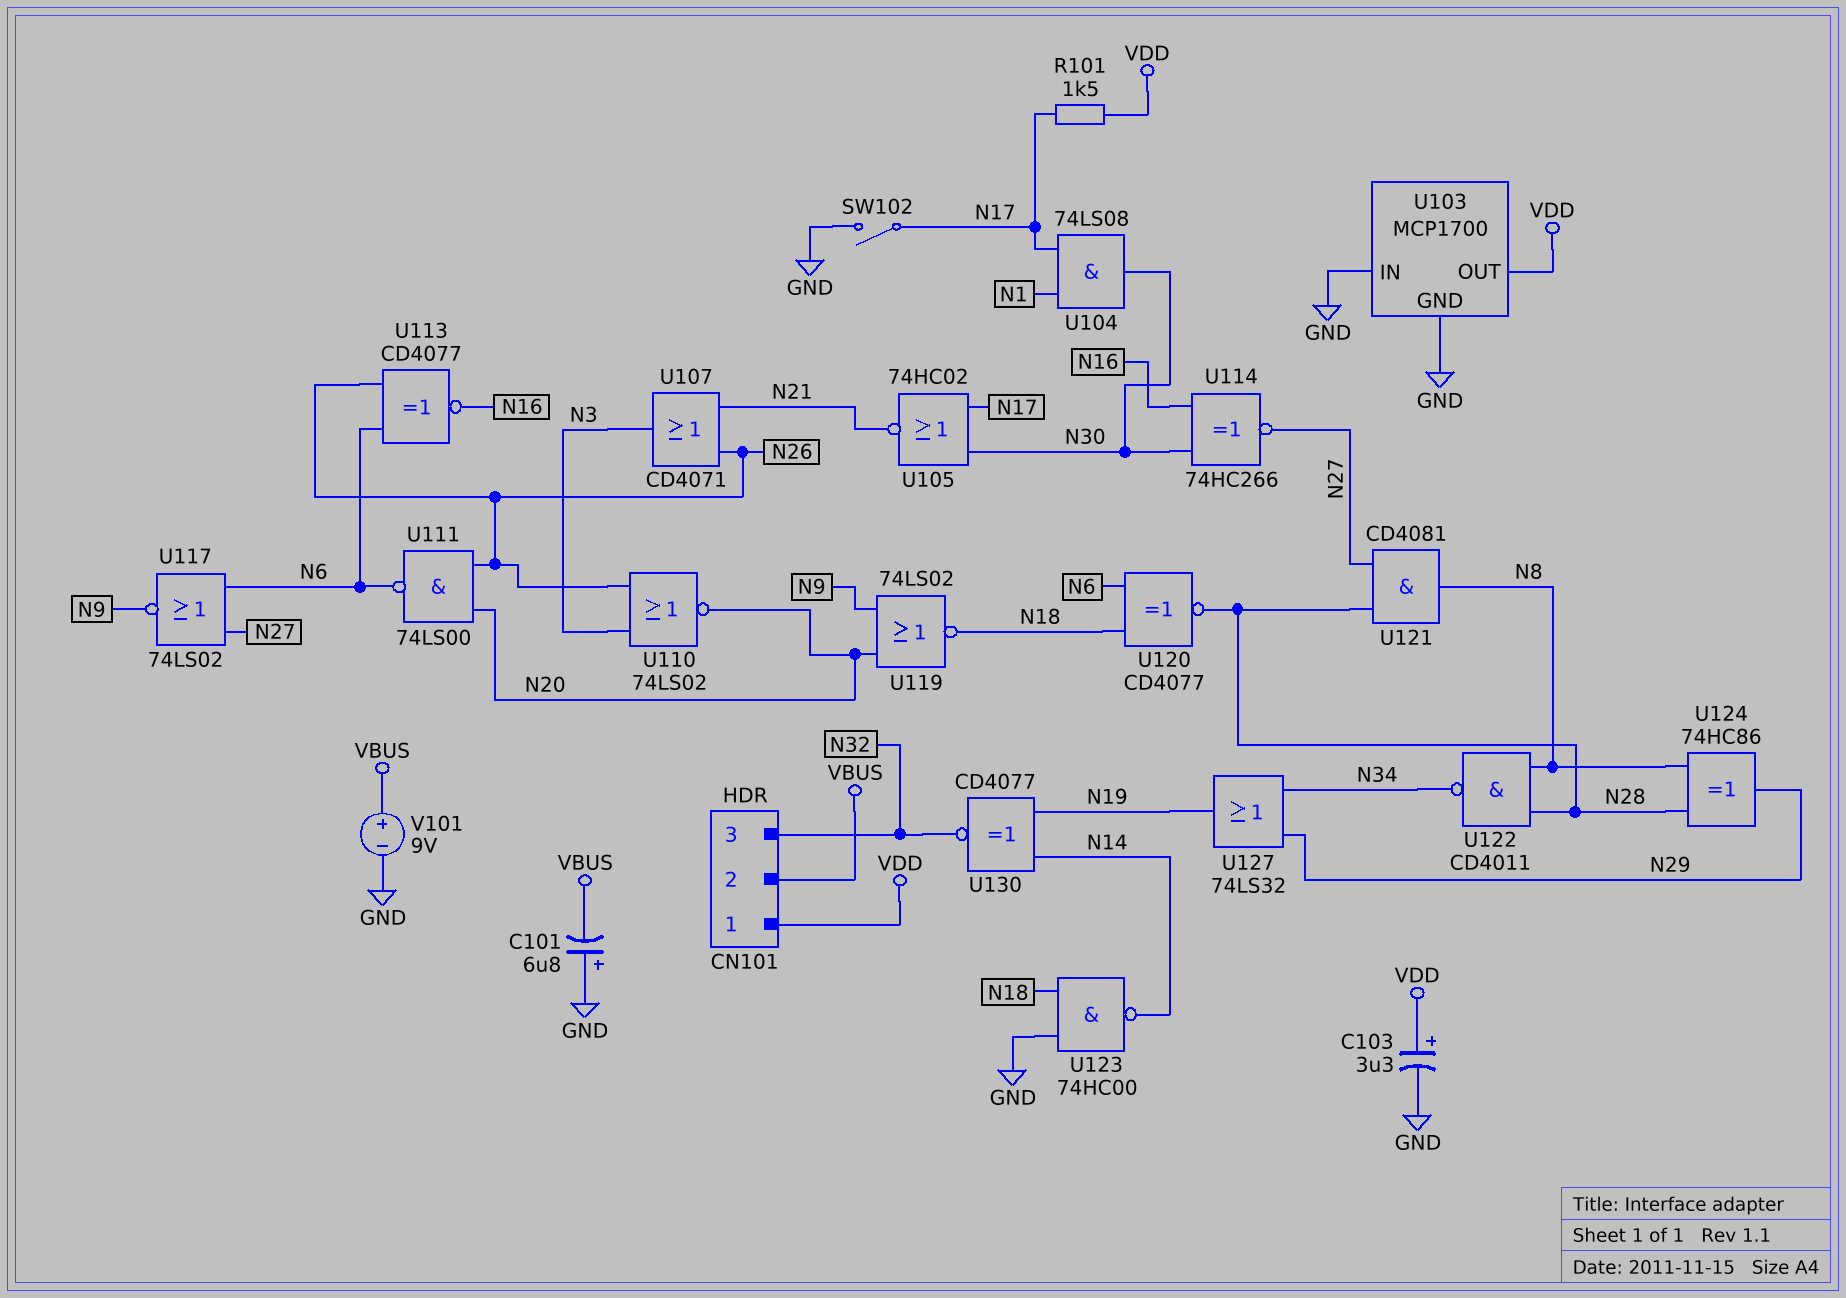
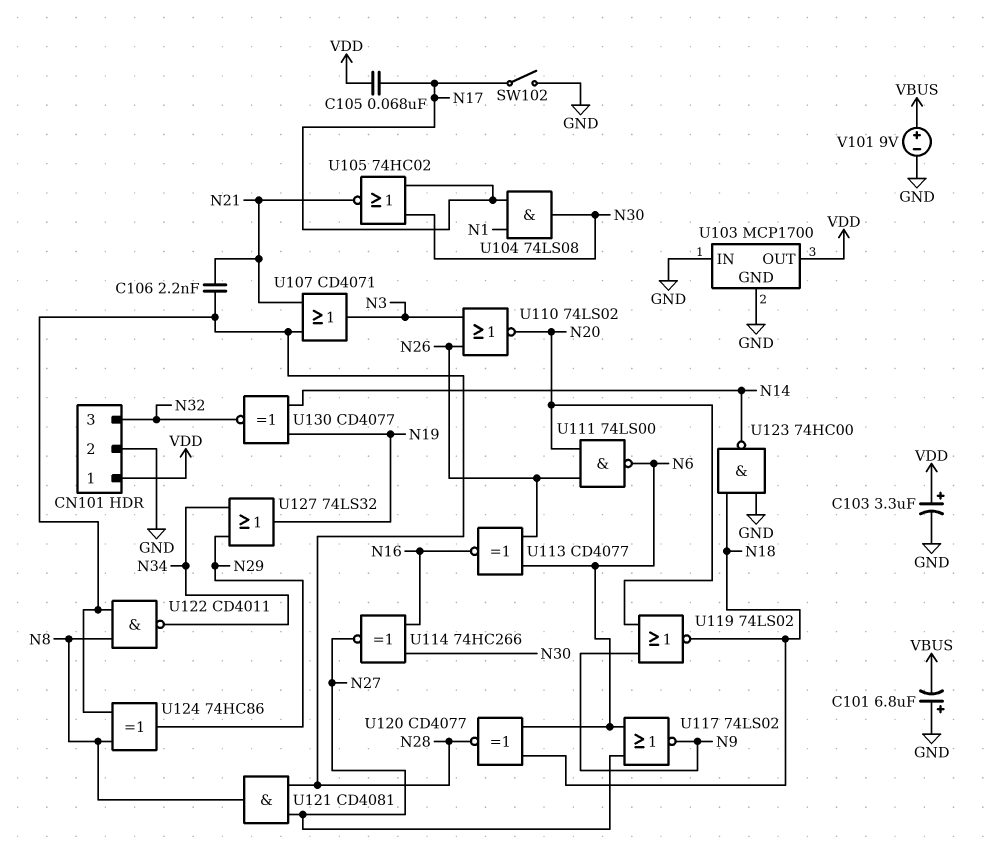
C105: none -> 68nF (N17, VDD)
C106: none -> 2.2nF (N21, N28)
CN101 pin 2: VBUS -> GND
R101: 1.5k (N17, VDD) -> none
U107: OR CD4071 (in N21, in N26, out N3) -> OR CD4071 (in N21, in N28, out N3)

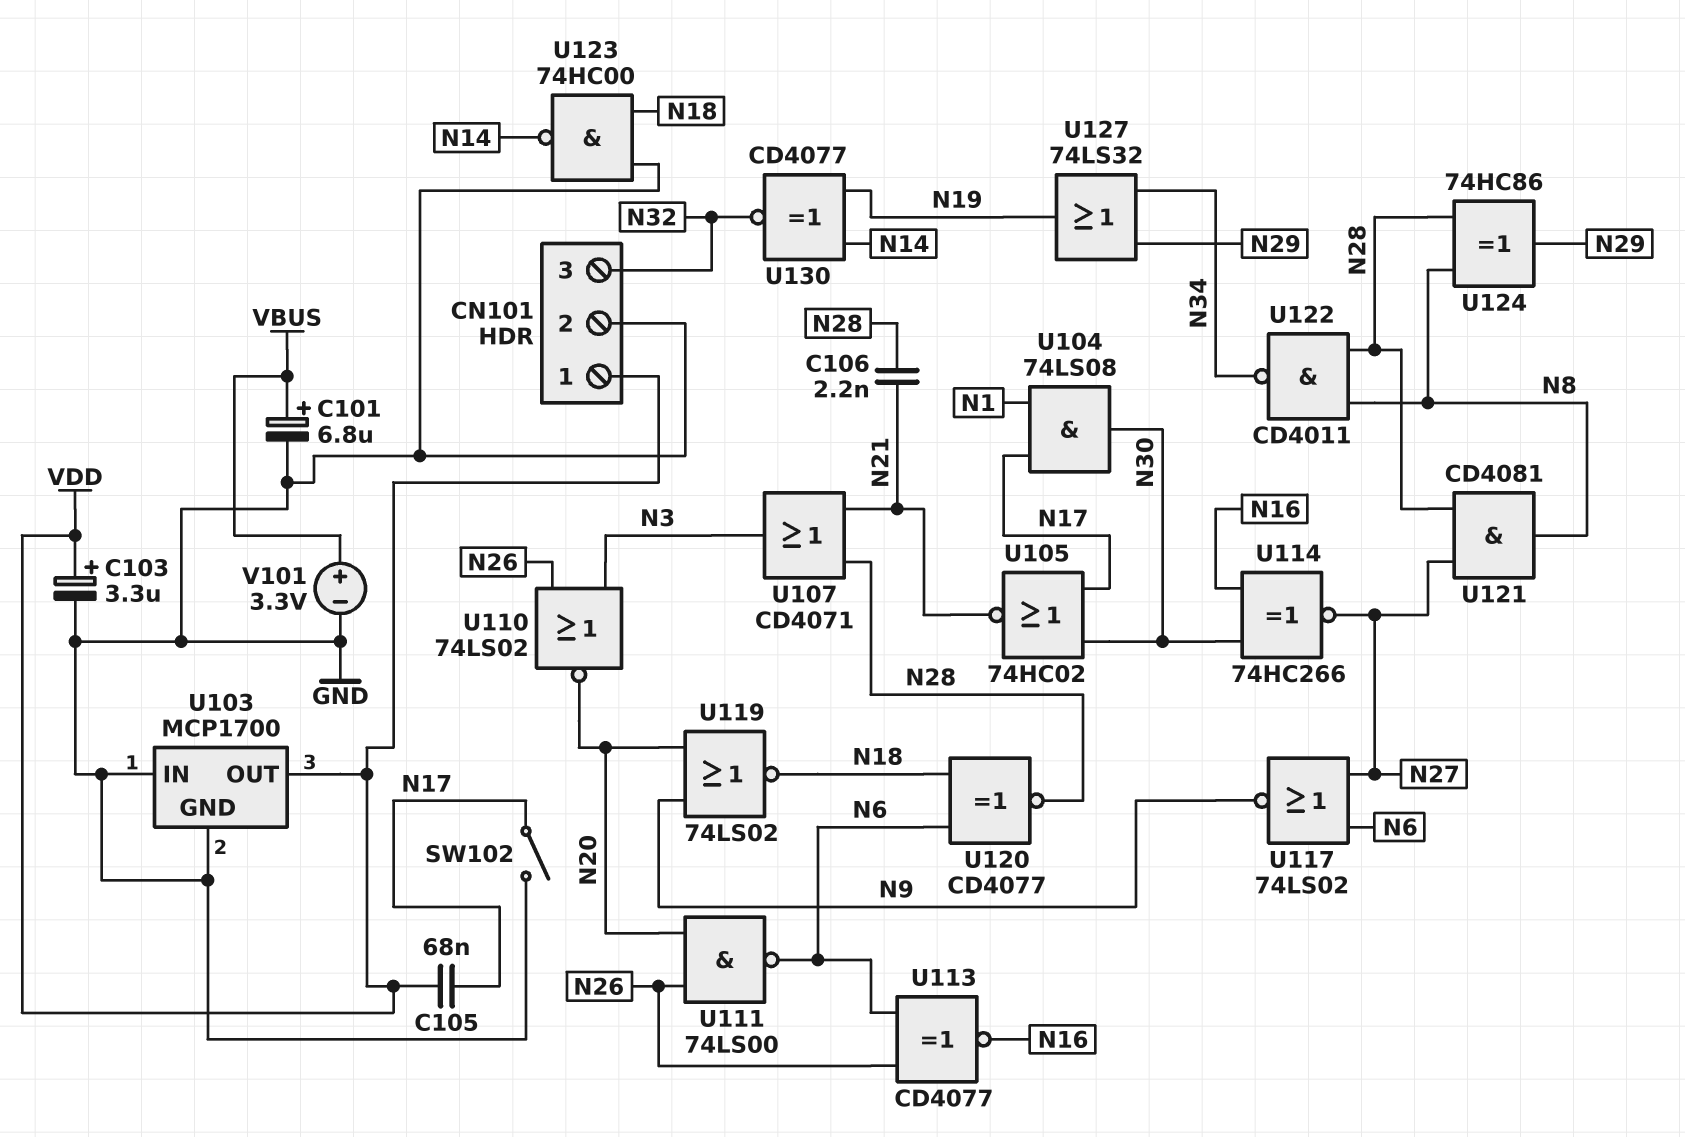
C101: 6.8uF (plus GND, minus VBUS) -> 6.8uF (plus VBUS, minus GND)
V101: 9V (plus VBUS, minus GND) -> 3.3V (plus VBUS, minus GND)

